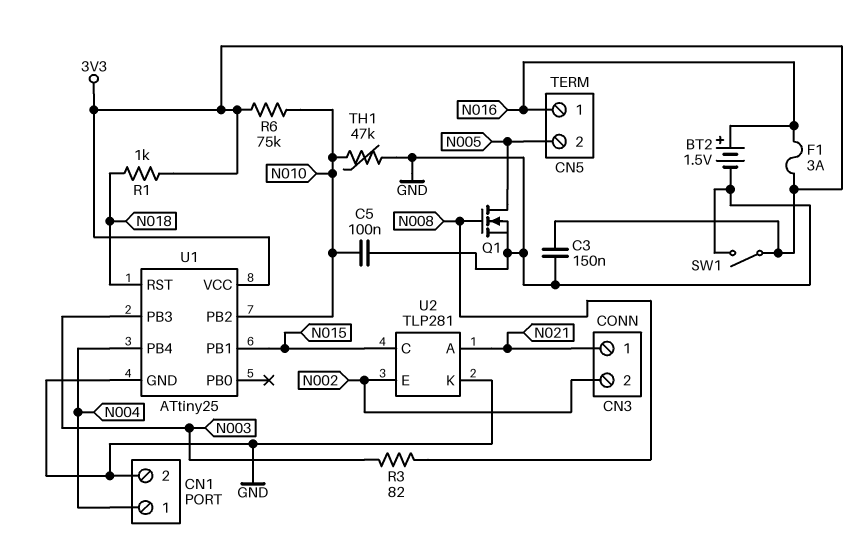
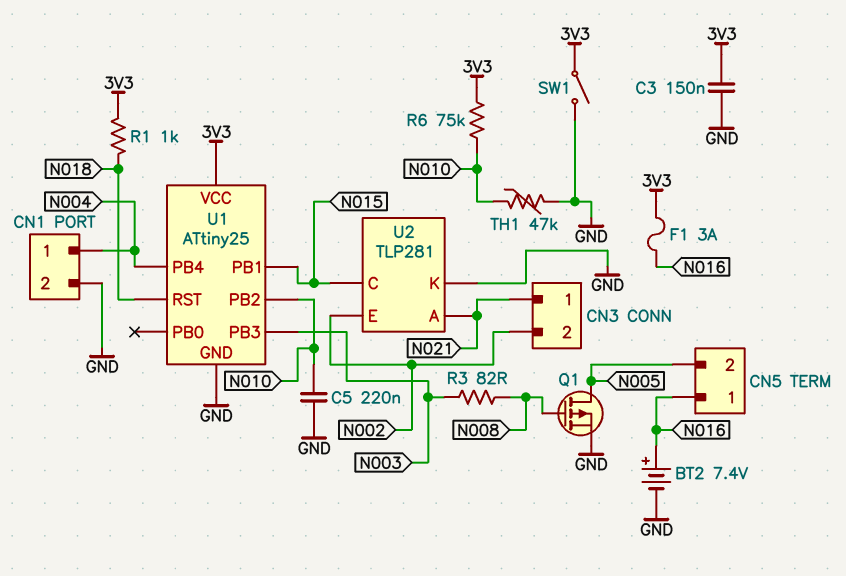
BT2: 1.5V (plus N016, minus GND) -> 7.4V (plus N016, minus GND)
C5: 100nF (GND, N010) -> 220nF (GND, N010)
Q1: NMOS (G N008, D N005, S GND) -> PMOS (G N008, D N005, S GND)

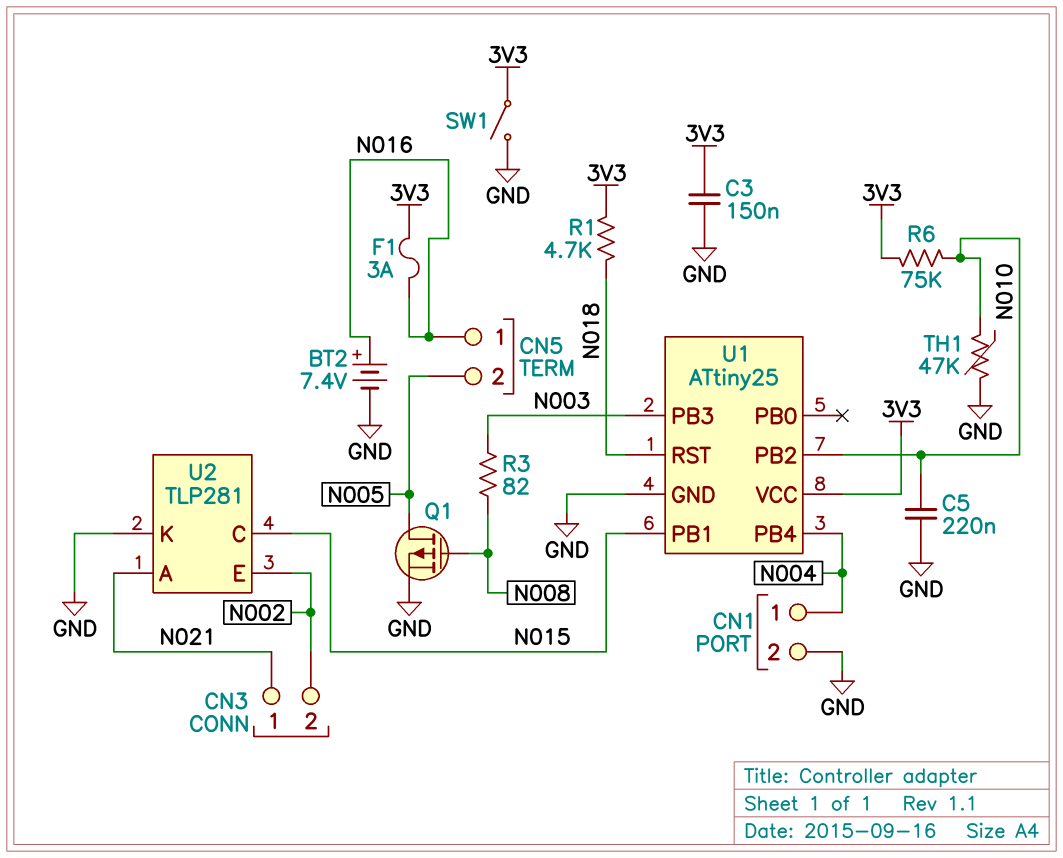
R1: 1k (3V3, N018) -> 4.7k (3V3, N018)

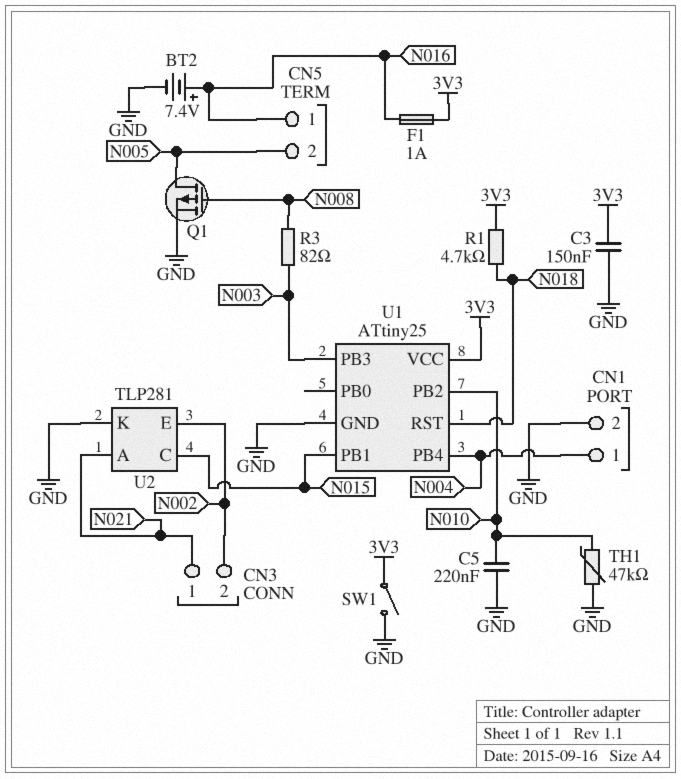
F1: 3A (3V3, N016) -> 1A (3V3, N016)
R6: 75k (3V3, N010) -> none

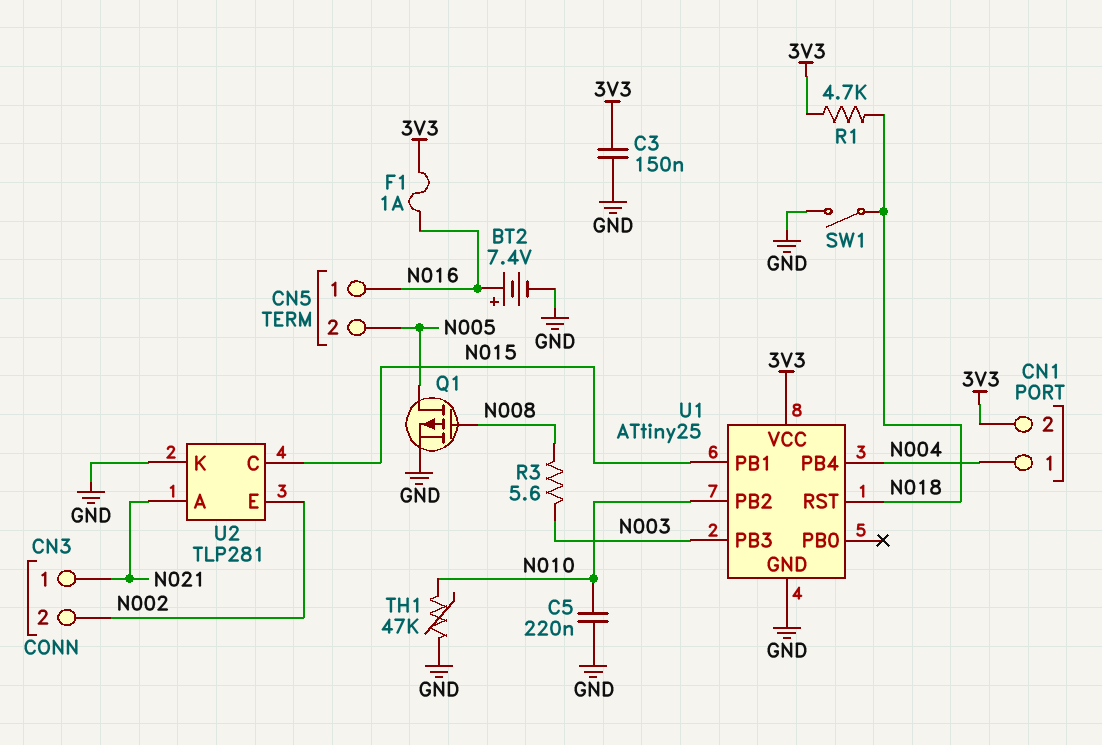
CN1 pin 2: GND -> 3V3
R3: 82 (N003, N008) -> 5.6 (N003, N008)
SW1: switch (3V3, GND) -> switch (GND, N018)

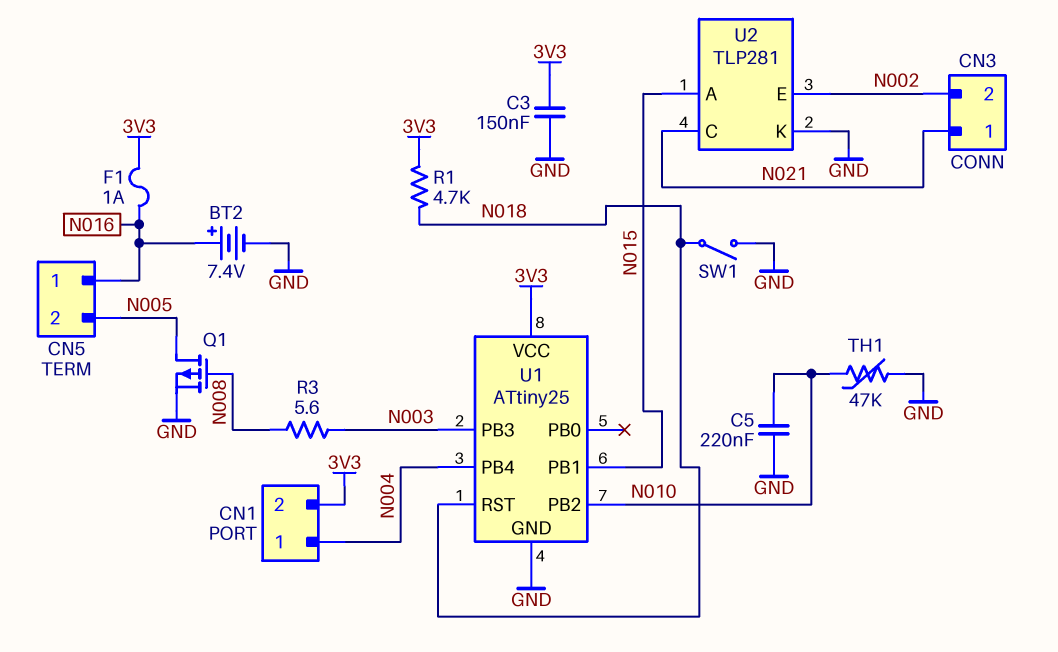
U2 pin A: N021 -> N015
U2 pin C: N015 -> N021

